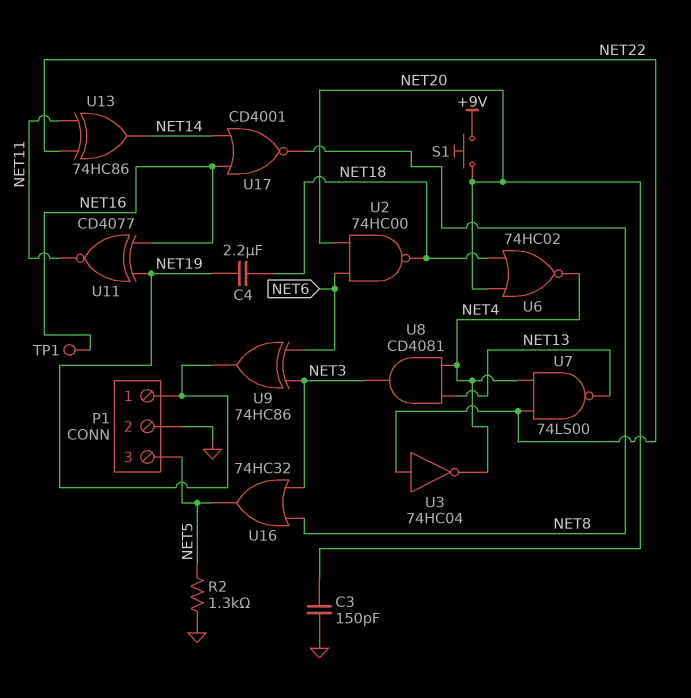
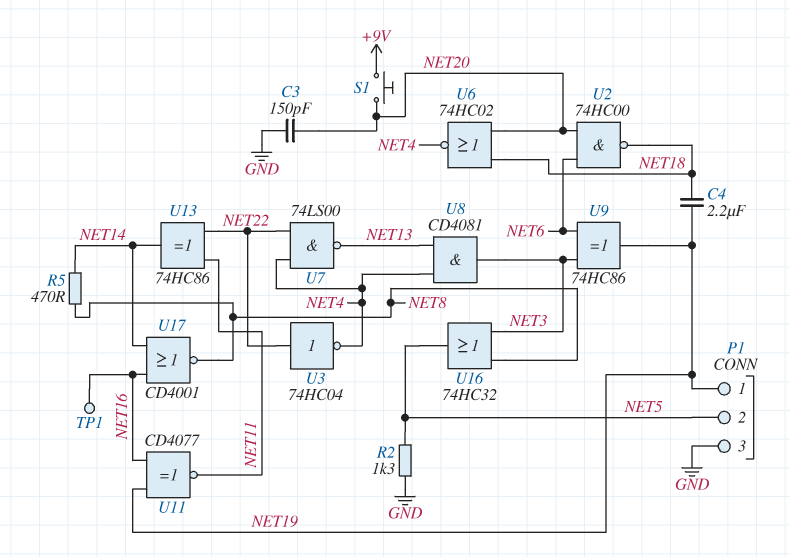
P1 pin 2: GND -> NET5
P1 pin 3: NET5 -> GND
R5: none -> 470 (NET8, NET14)

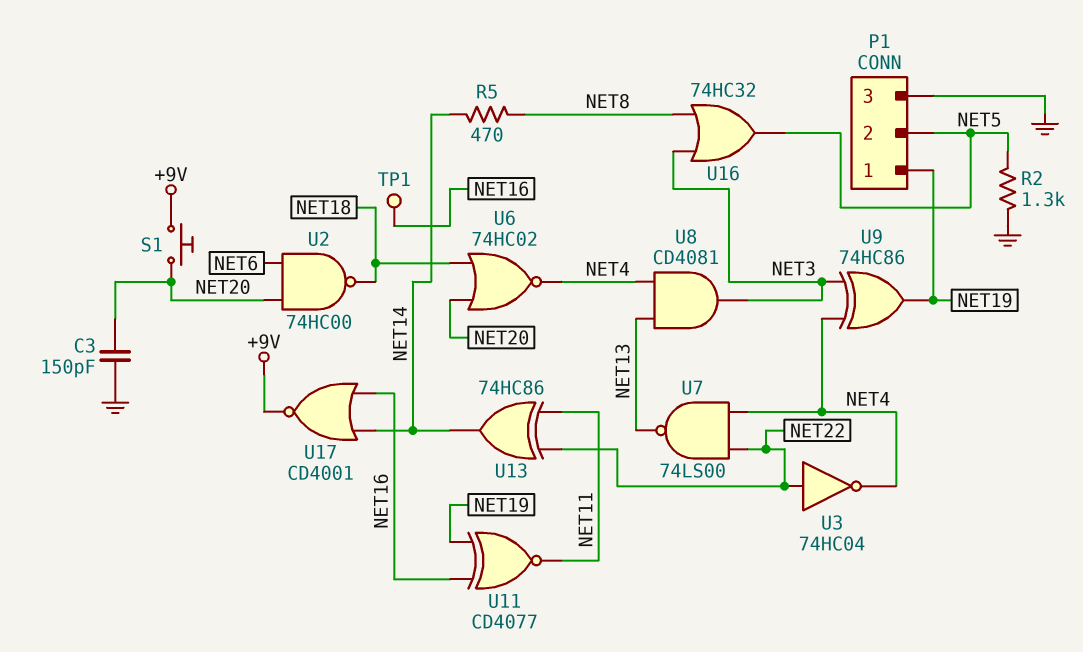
C4: 2.2uF (NET18, NET19) -> none
U9: XOR 74HC86 (in NET3, in NET6, out NET19) -> XOR 74HC86 (in NET3, in NET4, out NET19)
U17: NOR CD4001 (in NET14, in NET16, out NET8) -> NOR CD4001 (in NET14, in NET16, out +9V)

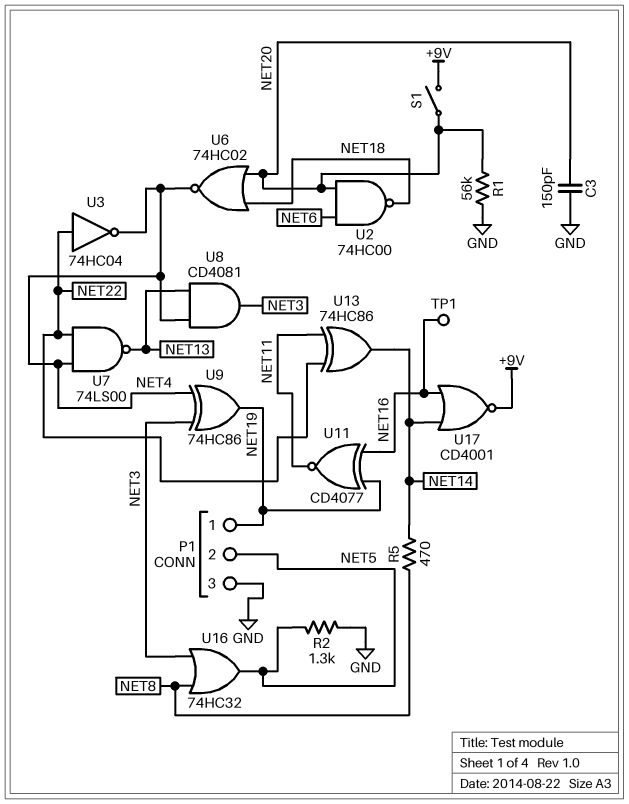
R1: none -> 56k (GND, NET20)
S1: button (+9V, NET20) -> switch (+9V, NET20)

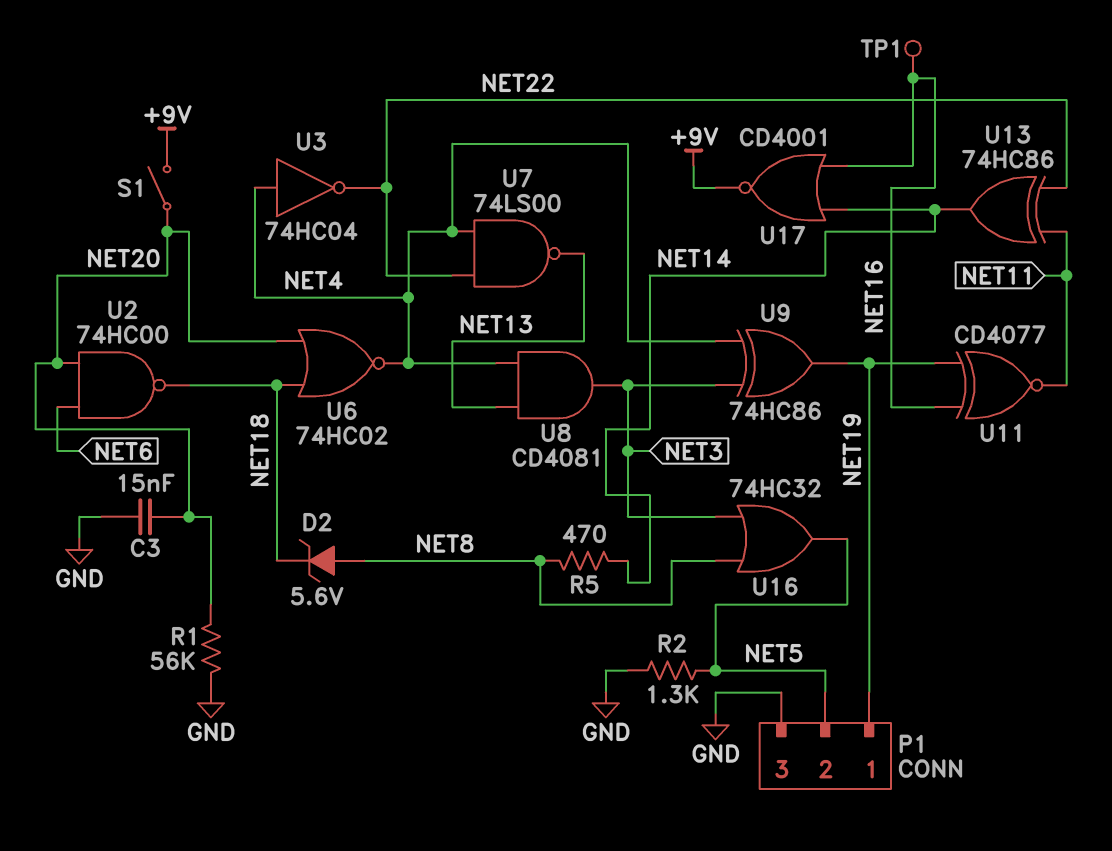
C3: 150pF (GND, NET20) -> 15nF (GND, NET20)
D2: none -> zener 5.6V (A NET8, K NET18)
U3: NOT 74HC04 (in NET22, out NET4) -> NOT 74HC04 (in NET4, out NET22)

